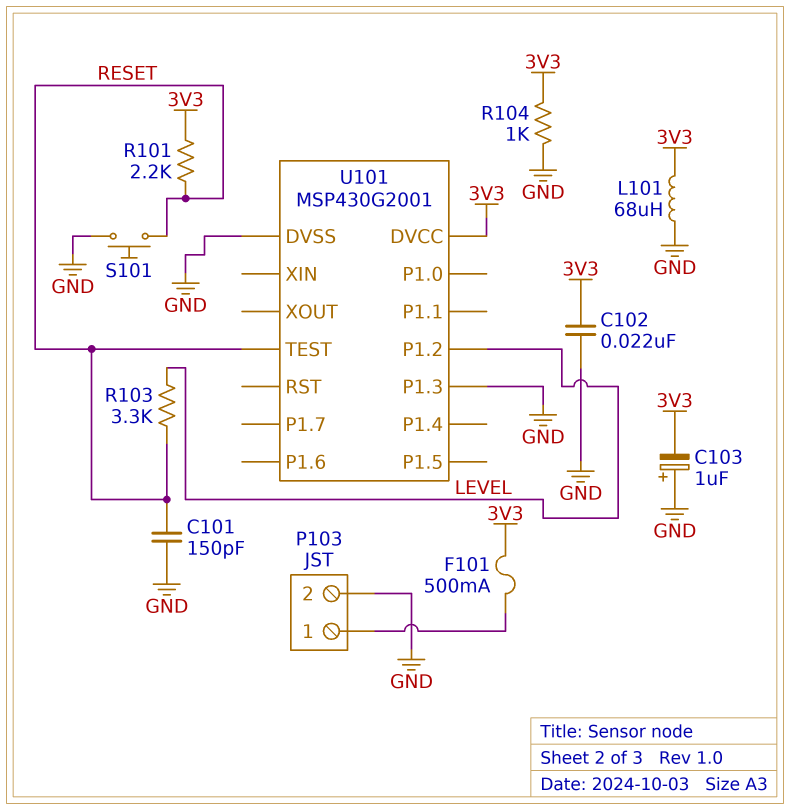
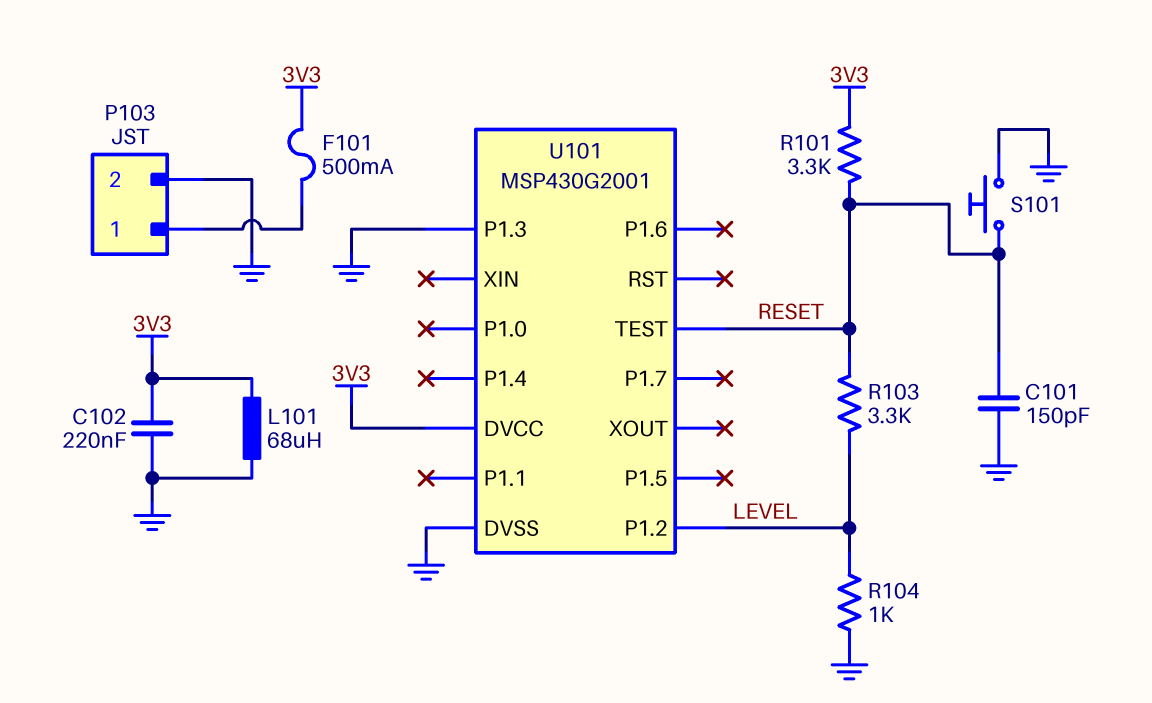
C102: 22nF (3V3, GND) -> 220nF (3V3, GND)
C103: 1uF (plus GND, minus 3V3) -> none
R101: 2.2k (3V3, RESET) -> 3.3k (3V3, RESET)
R104: 1k (3V3, GND) -> 1k (GND, LEVEL)

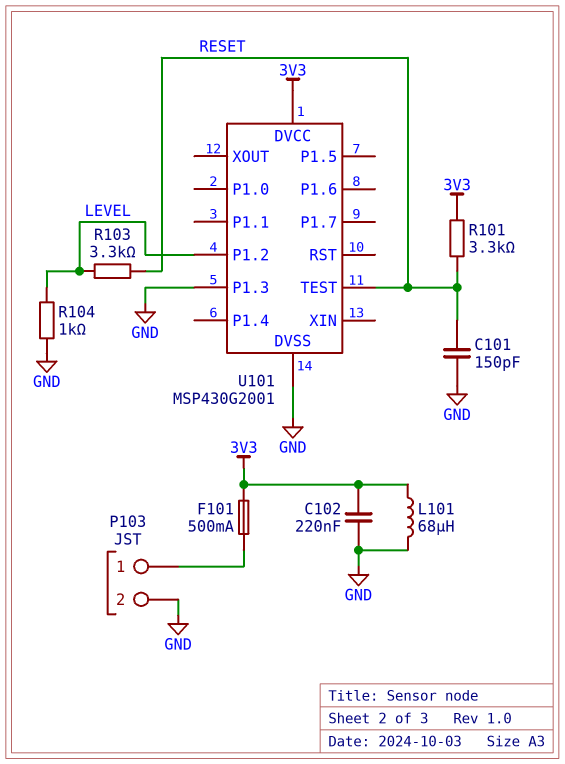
S101: button (GND, RESET) -> none

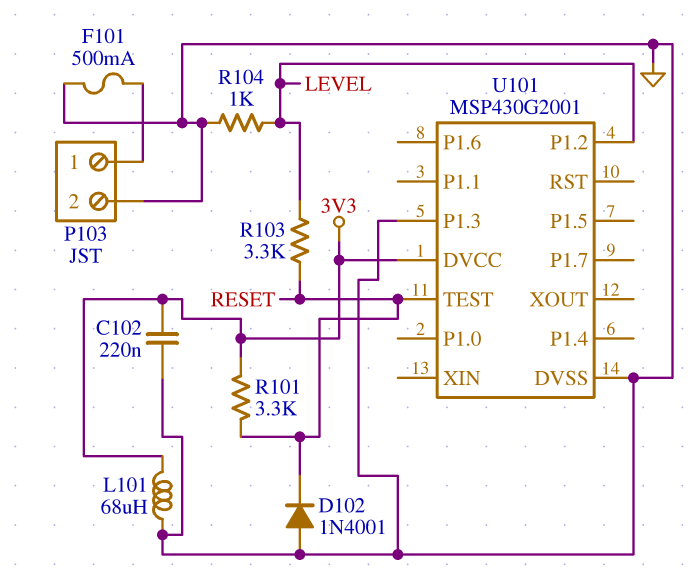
C101: 150pF (GND, RESET) -> none
D102: none -> diode 1N4001 (A GND, K RESET)
F101: 500mA (3V3, P103/1) -> 500mA (GND, P103/1)

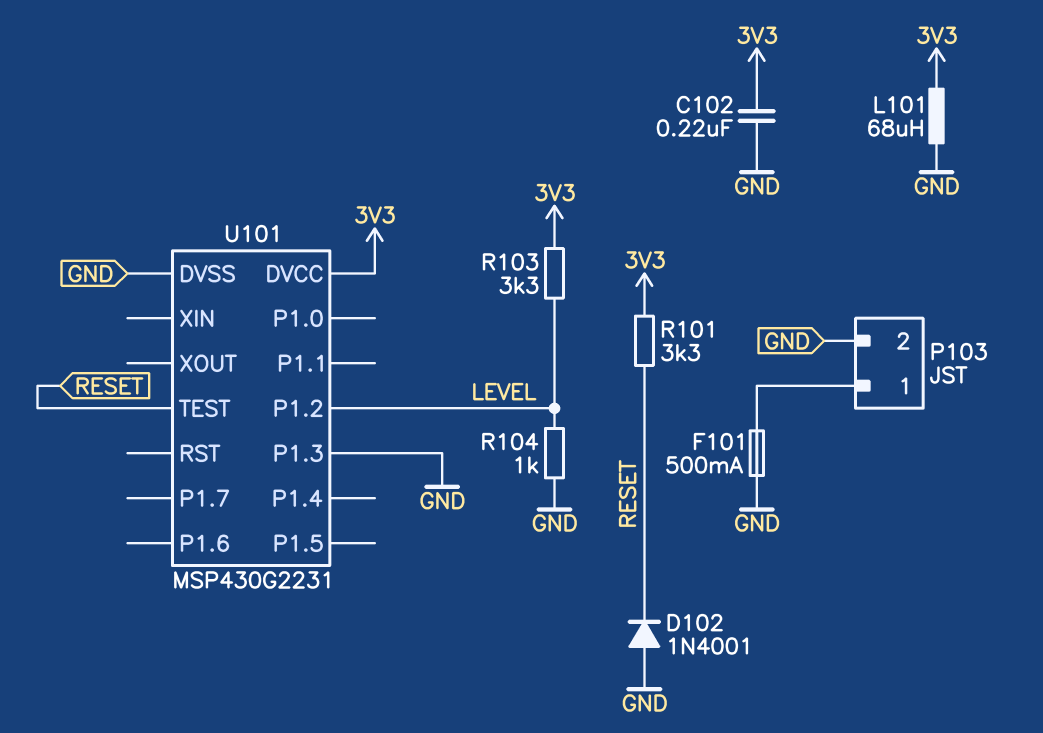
R103: 3.3k (LEVEL, RESET) -> 3.3k (3V3, LEVEL)
U101: MSP430G2001 -> MSP430G2231

